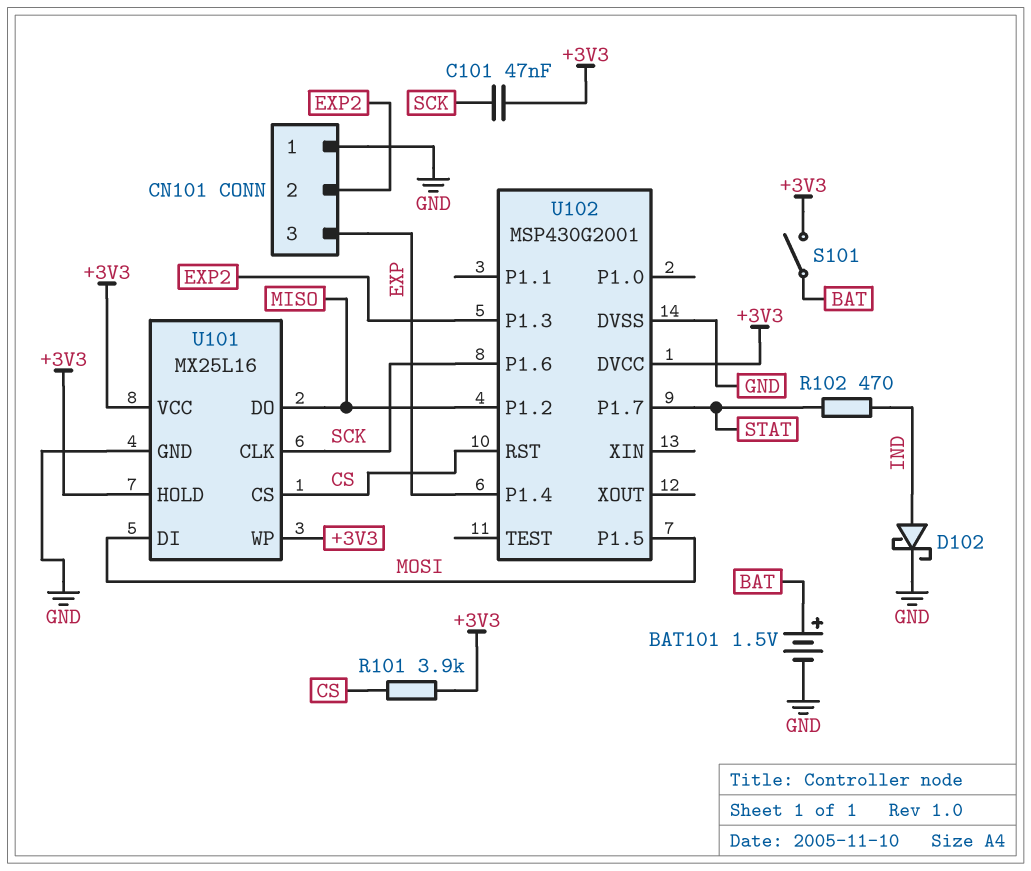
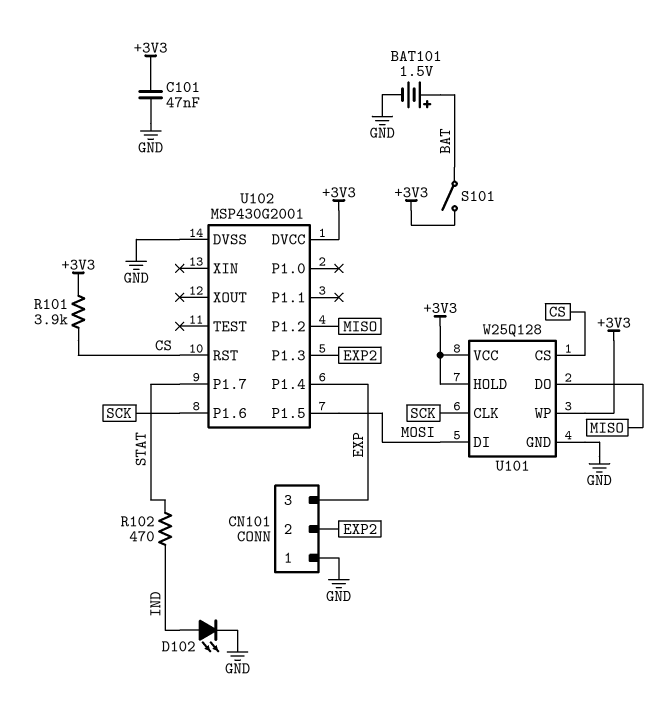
C101: 47nF (+3V3, SCK) -> 47nF (+3V3, GND)
D102: schottky (A IND, K GND) -> LED (A IND, K GND)
U101: MX25L16 -> W25Q128

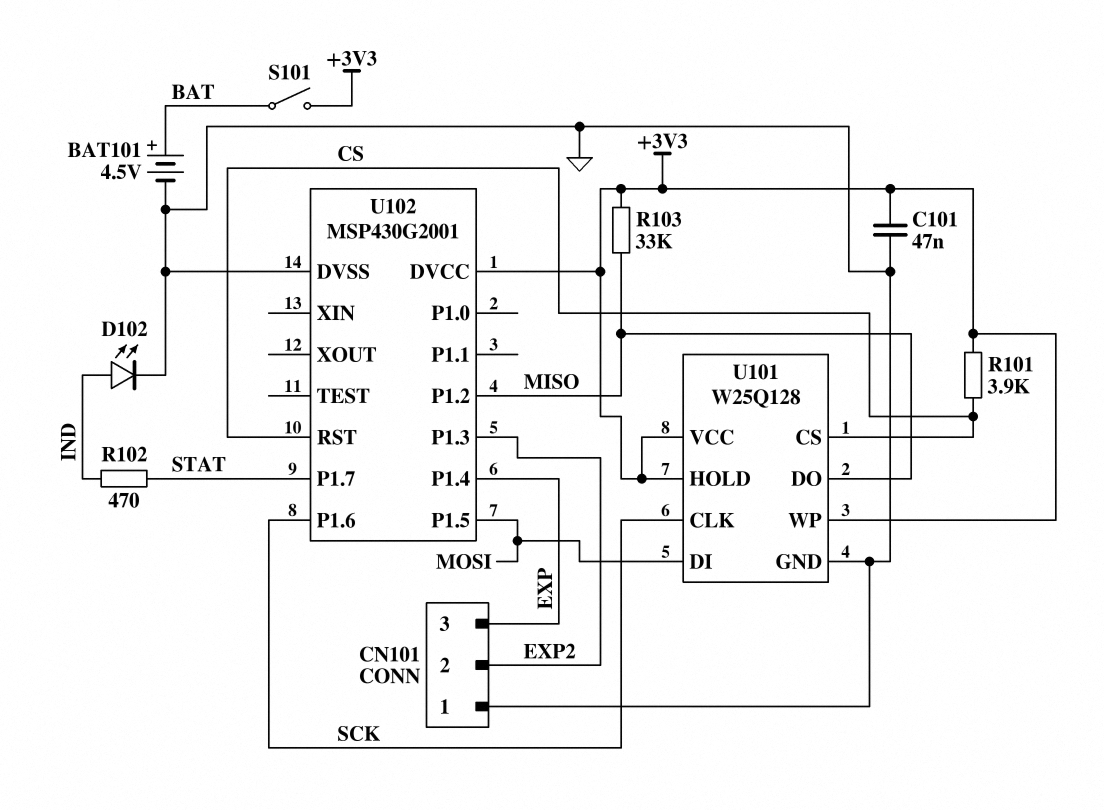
BAT101: 1.5V (plus BAT, minus GND) -> 4.5V (plus BAT, minus GND)
R103: none -> 33k (+3V3, MISO)

